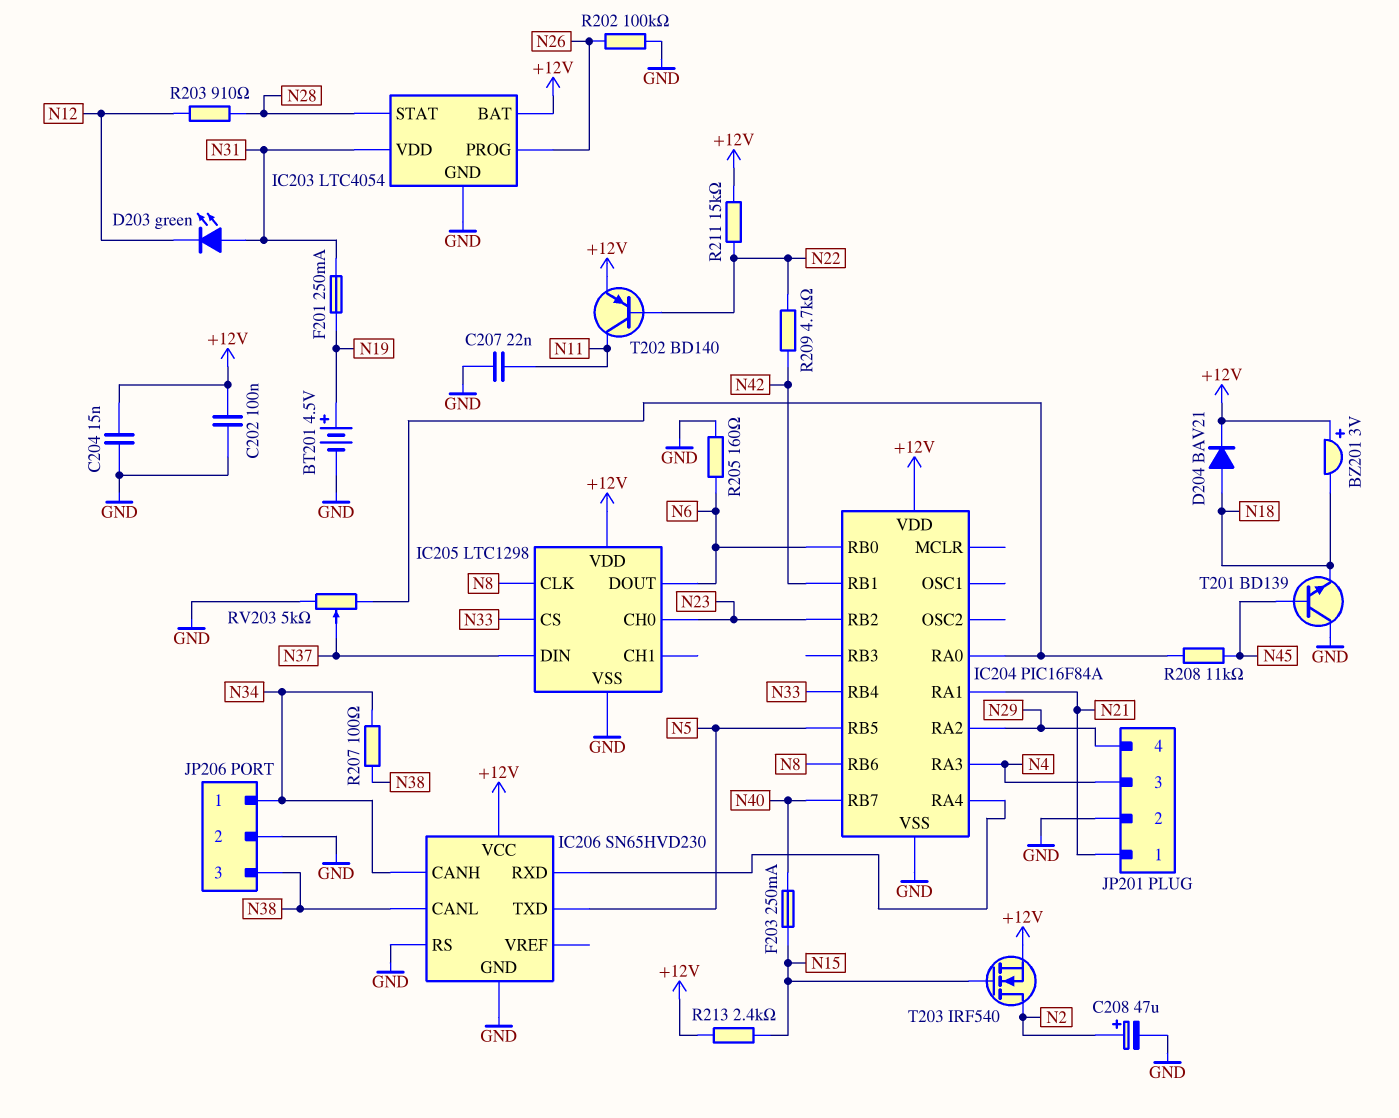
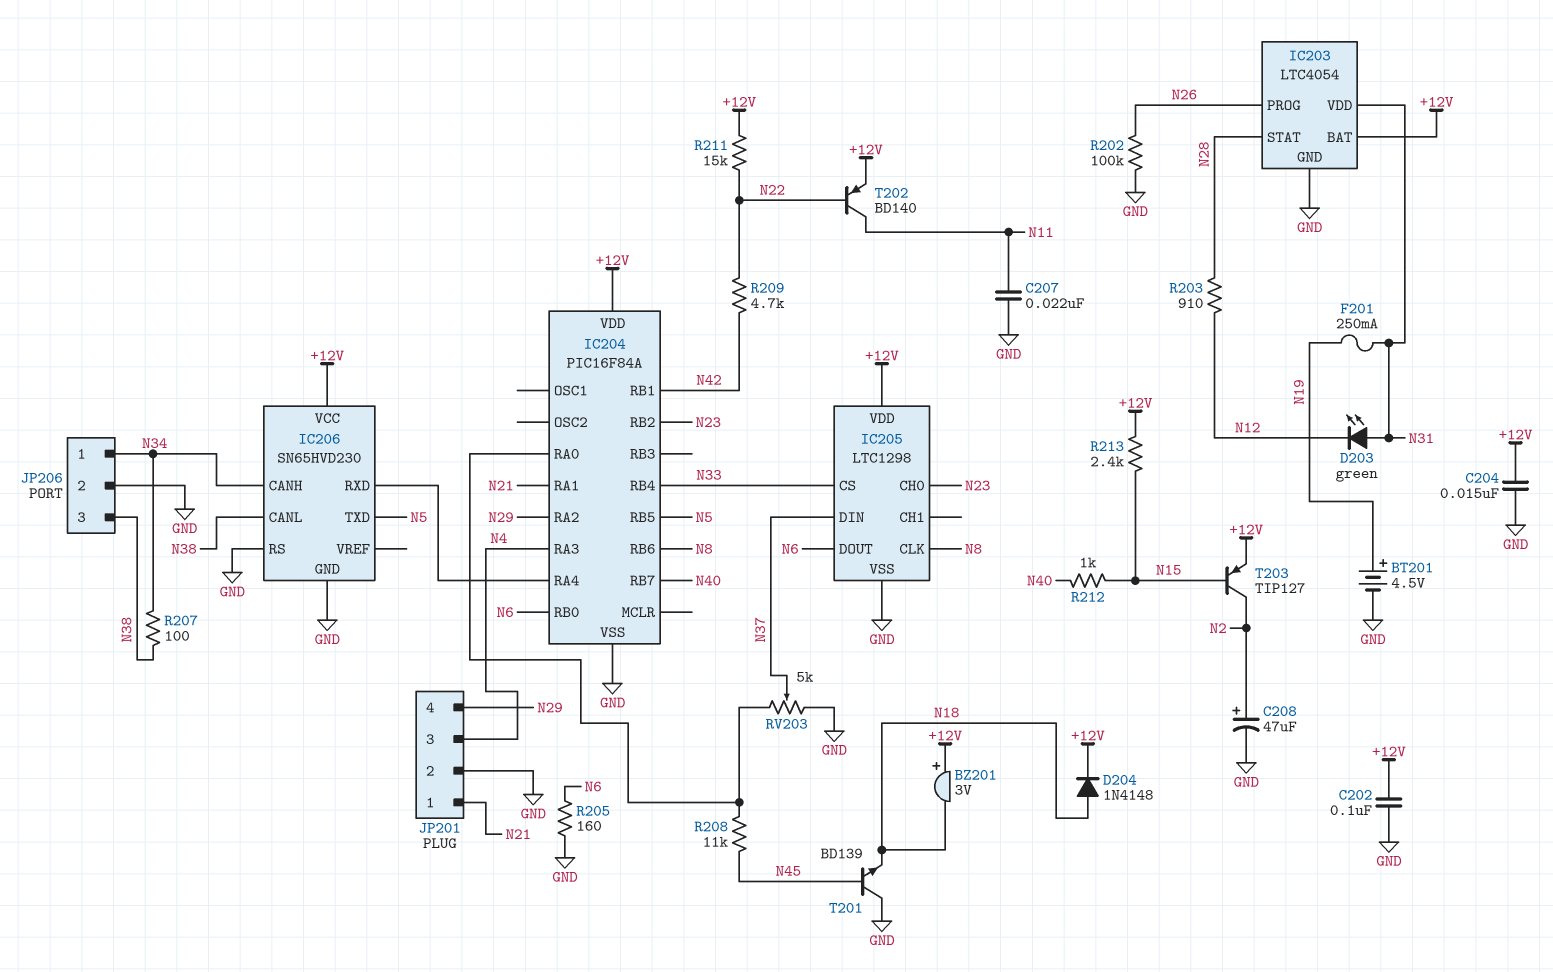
D204: diode BAV21 (A N18, K +12V) -> diode 1N4148 (A N18, K +12V)
F203: 250mA (N15, N40) -> none
R212: none -> 1k (N15, N40)
T203: NMOS IRF540 (G N15, D N2, S +12V) -> PNP TIP127 (B N15, C N2, E +12V)

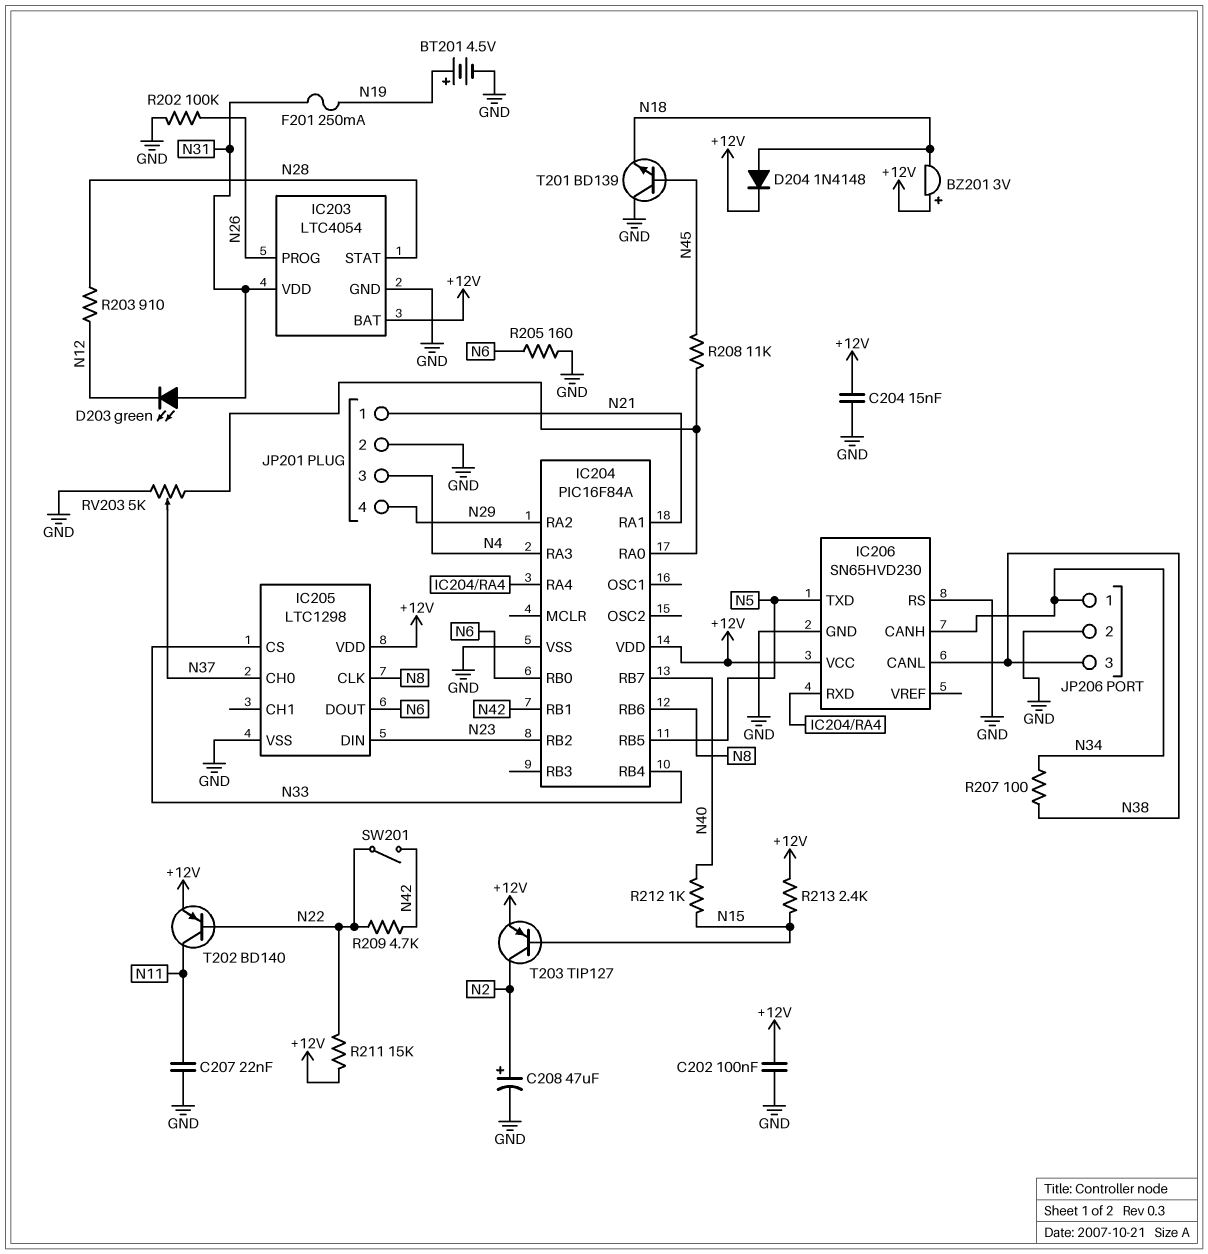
IC205 pin CH0: N23 -> N37
IC205 pin DIN: N37 -> N23
SW201: none -> switch (N22, N42)

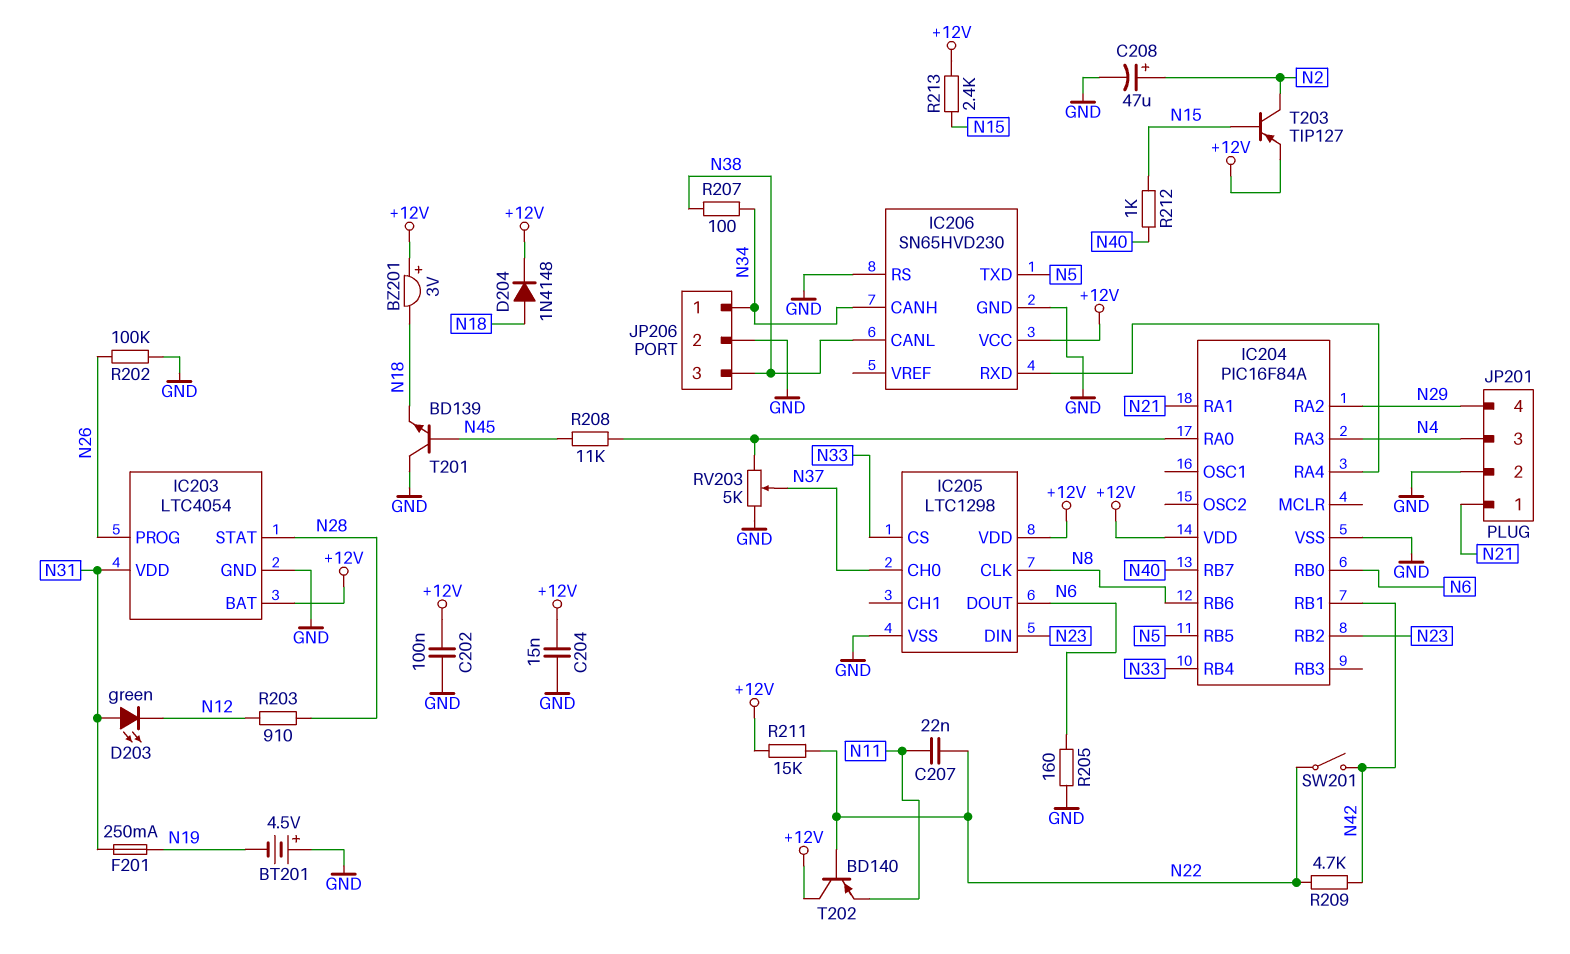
BT201: 4.5V (plus N19, minus GND) -> 4.5V (plus GND, minus N19)
C207: 22nF (GND, N11) -> 22nF (N11, N22)
T202: PNP BD140 (B N22, C N11, E +12V) -> PNP BD140 (B N22, C +12V, E N11)

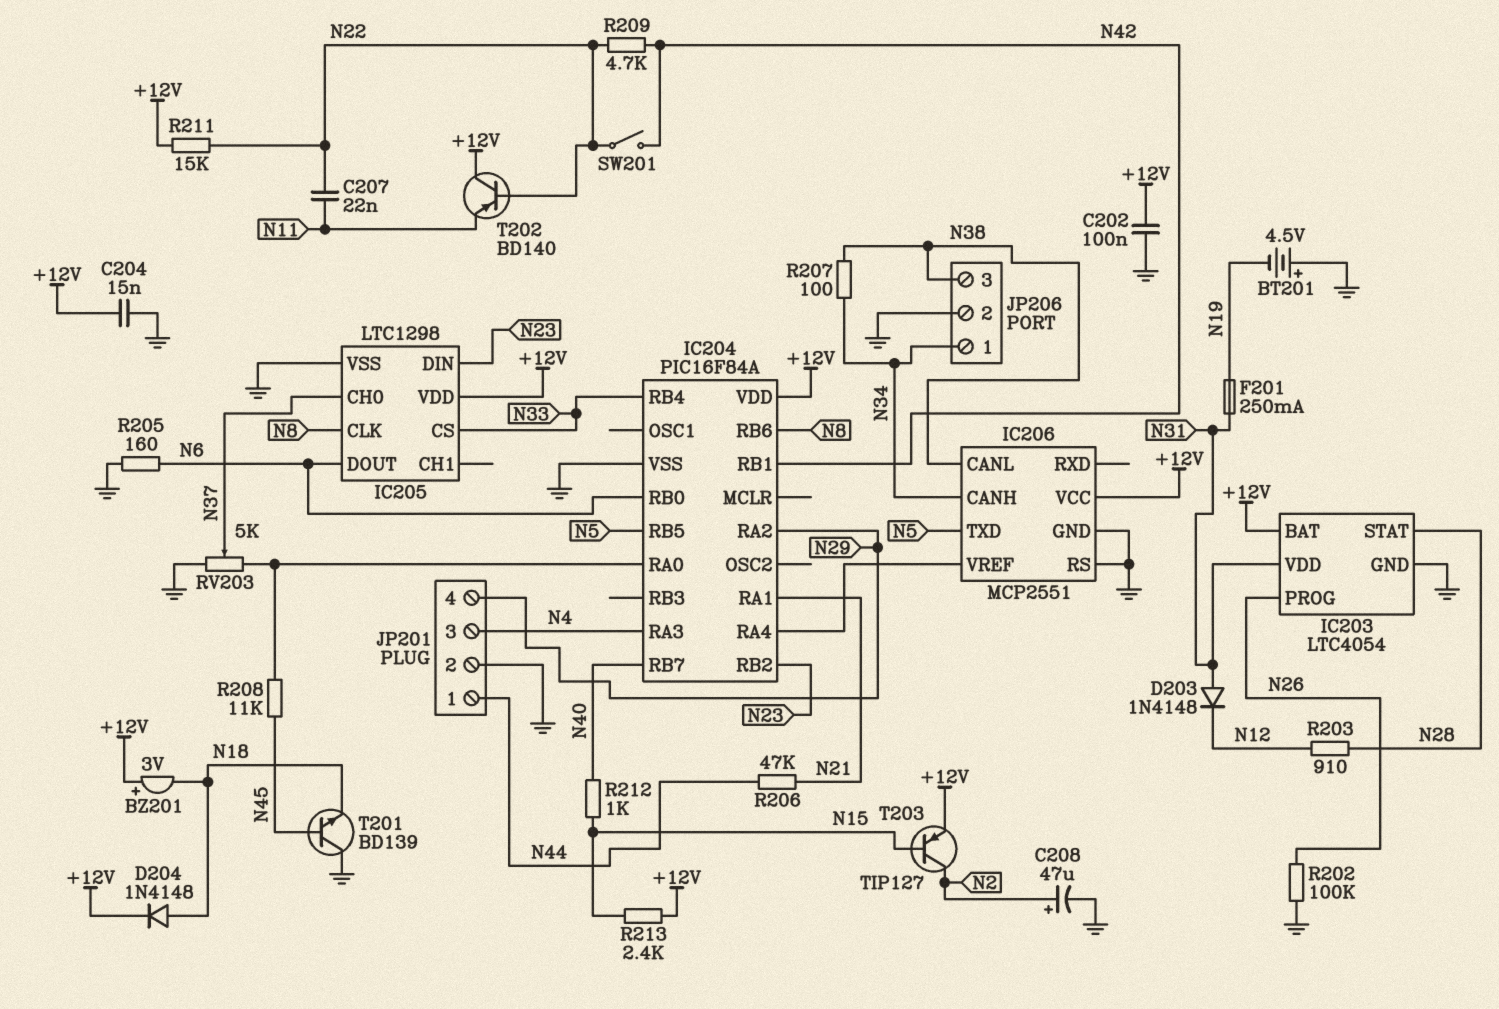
D203: LED green (A N31, K N12) -> diode 1N4148 (A N31, K N12)
IC206: SN65HVD230 -> MCP2551
IC206 pin RXD: IC204/RA4 -> none
IC206 pin VREF: none -> IC204/RA4
JP201 pin 1: N21 -> N44
R206: none -> 47k (N21, N44)

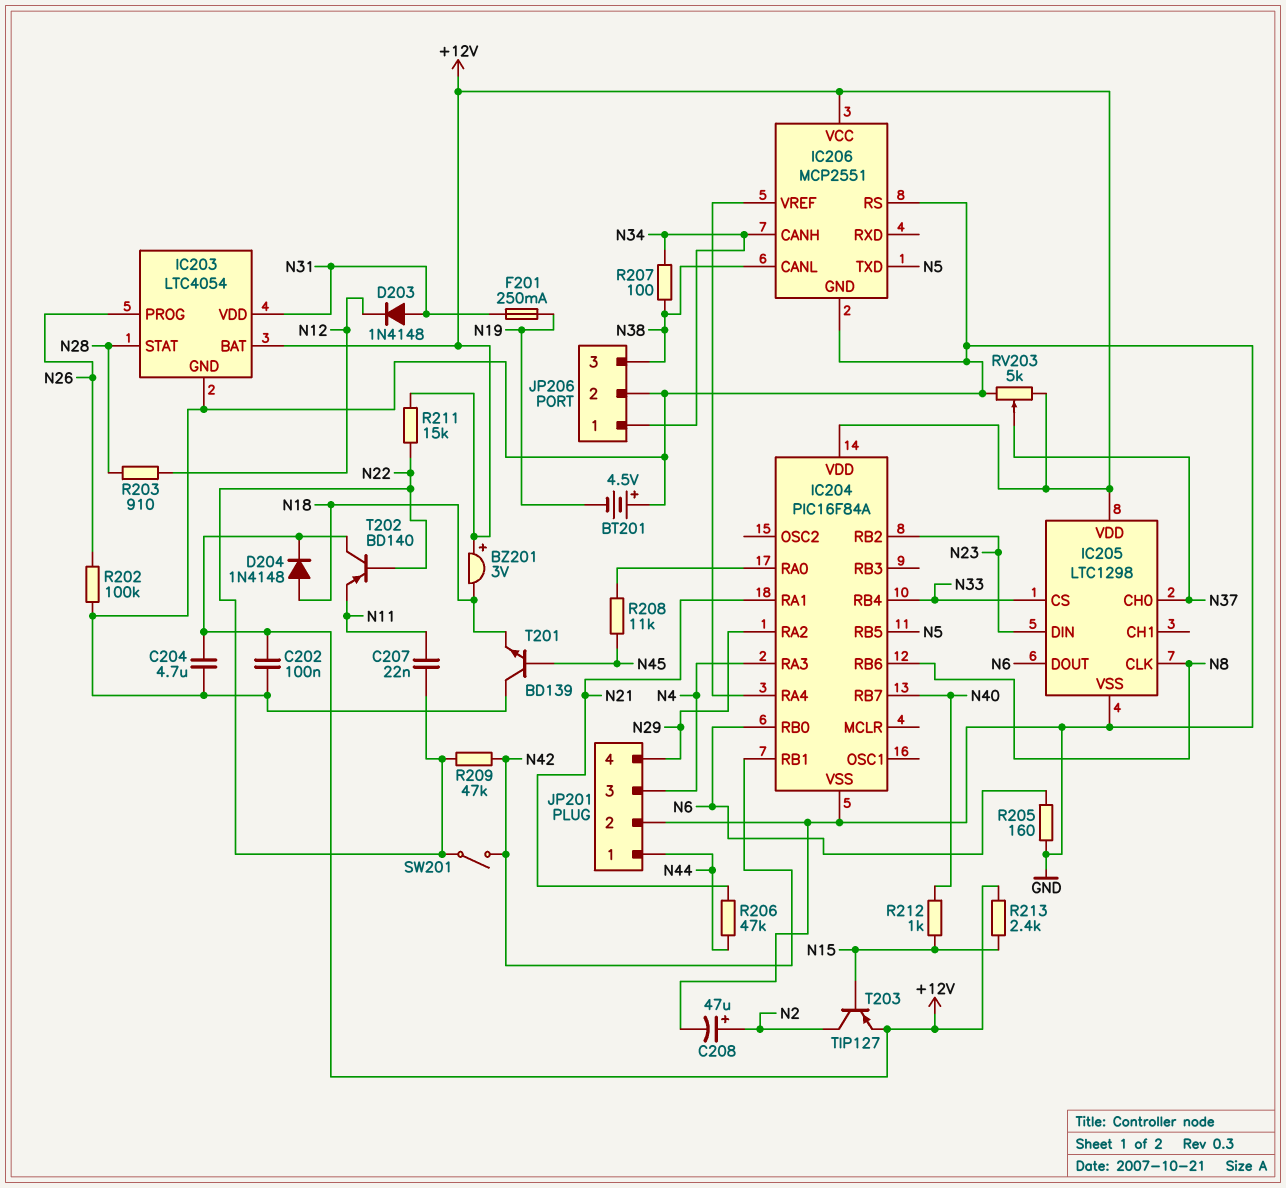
C204: 15nF (+12V, GND) -> 4.7uF (+12V, GND)
R209: 4.7k (N22, N42) -> 47k (N22, N42)
RV203: 5k (GND, IC204/RA0, wiper N37) -> 5k (+12V, GND, wiper N37)

